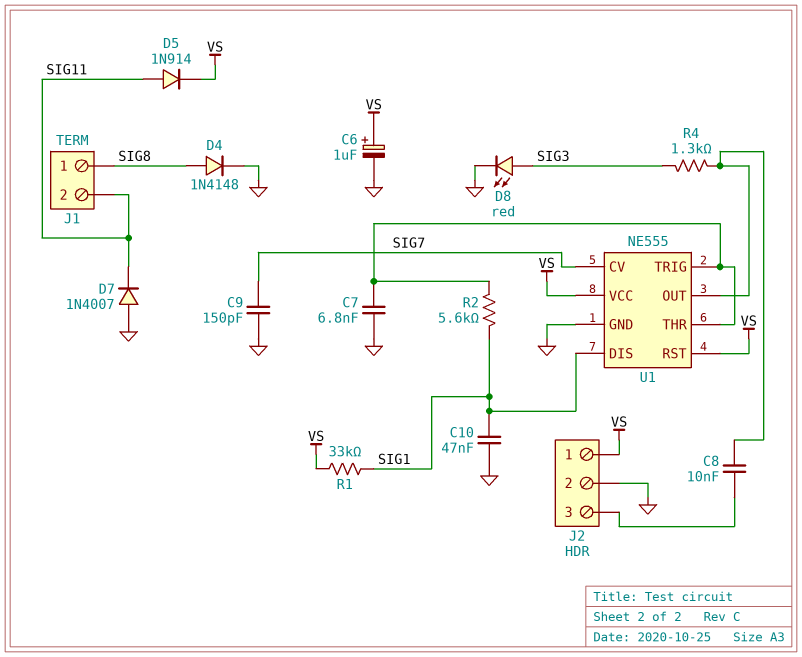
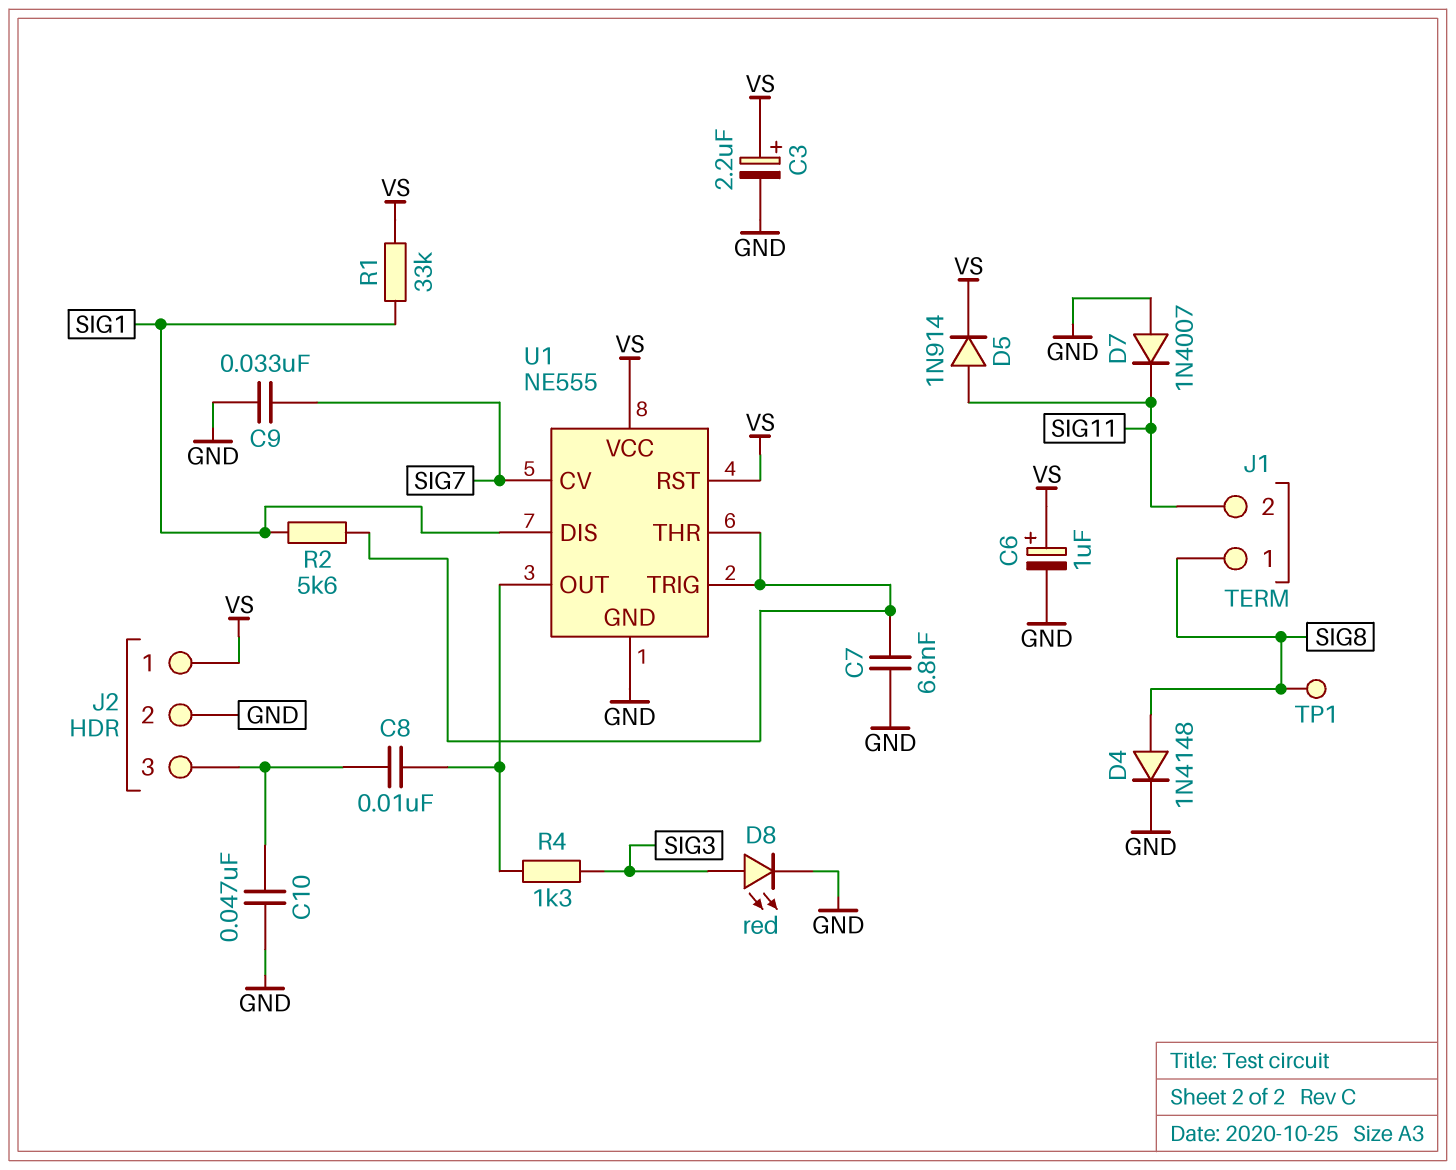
C3: none -> 2.2uF (plus VS, minus GND)
C9: 150pF (GND, SIG7) -> 33nF (GND, SIG7)
C10: 47nF (GND, SIG1) -> 47nF (GND, J2/3)
TP1: none -> test point (SIG8)

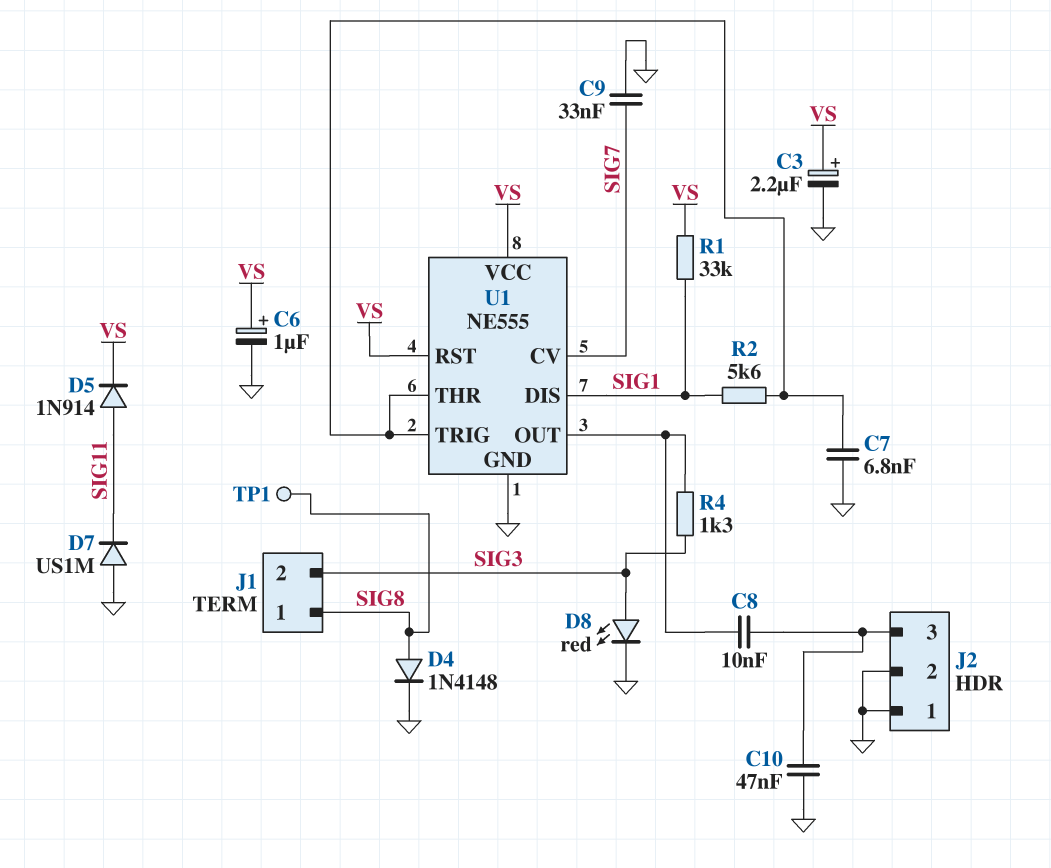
D7: diode 1N4007 (A GND, K SIG11) -> diode US1M (A GND, K SIG11)
J1 pin 2: SIG11 -> SIG3
J2 pin 1: VS -> GND

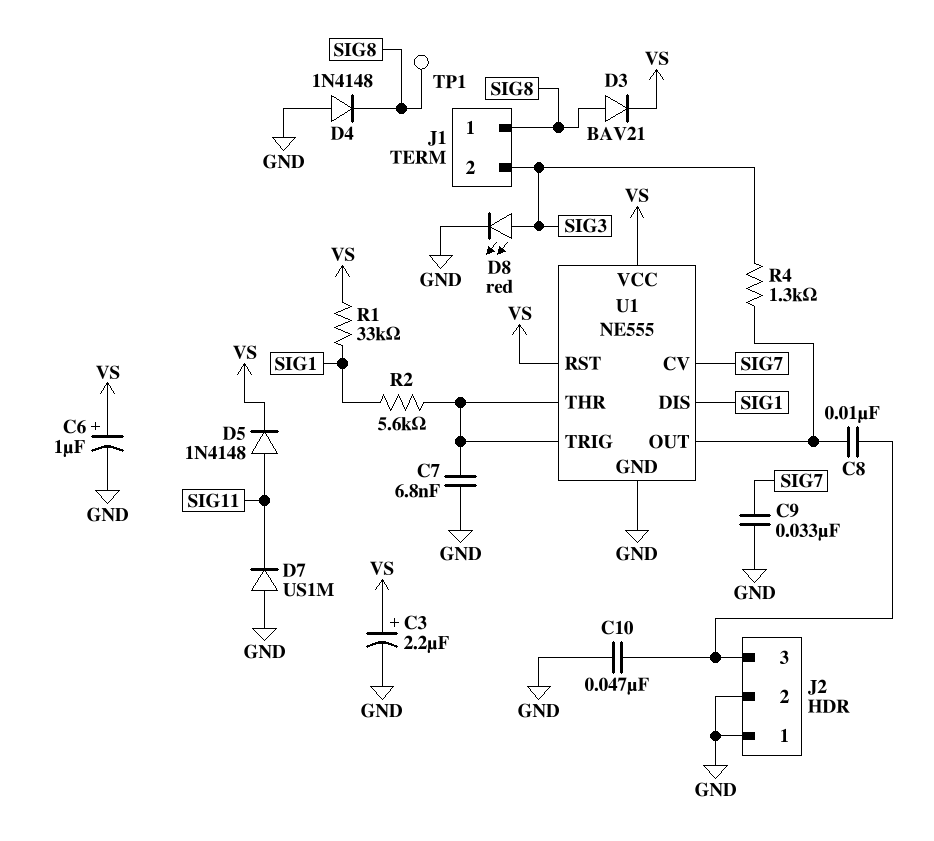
D3: none -> diode BAV21 (A SIG8, K VS)
D4: diode 1N4148 (A SIG8, K GND) -> diode 1N4148 (A GND, K SIG8)
D5: diode 1N914 (A SIG11, K VS) -> diode 1N4148 (A SIG11, K VS)

